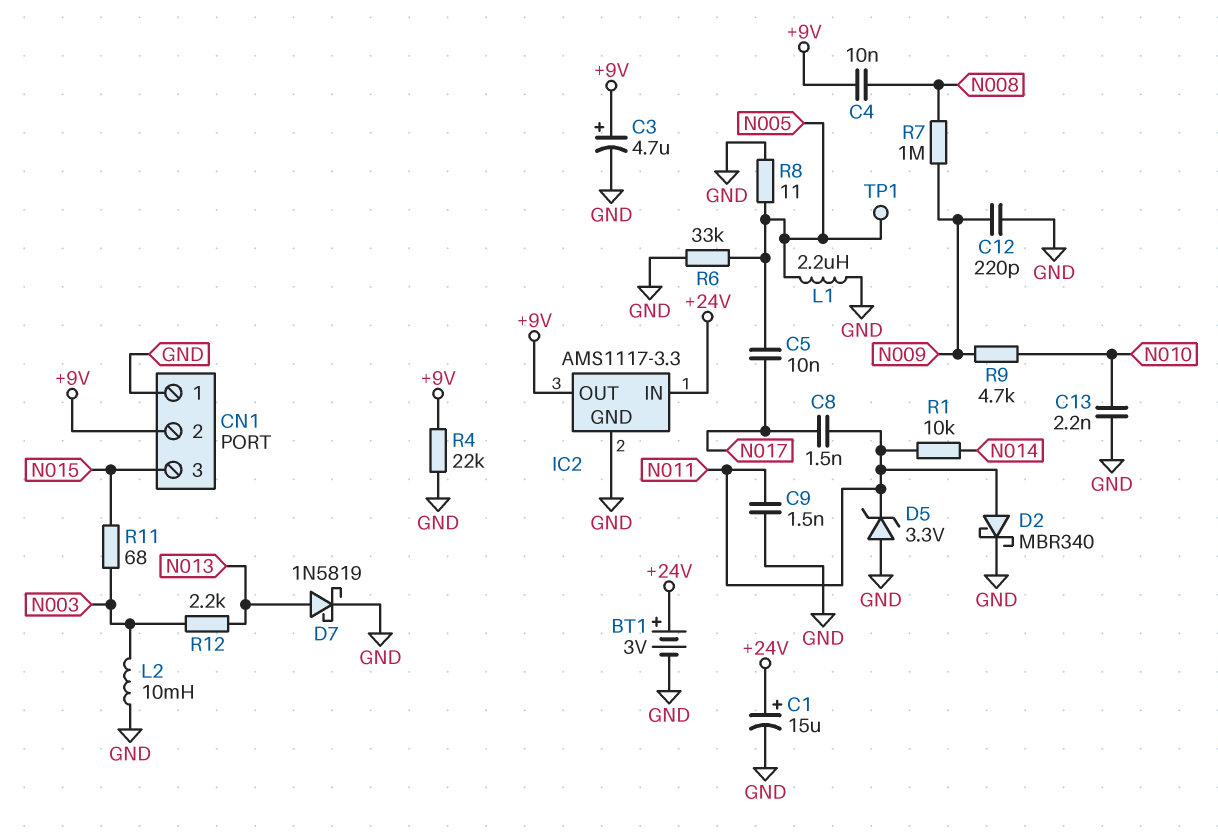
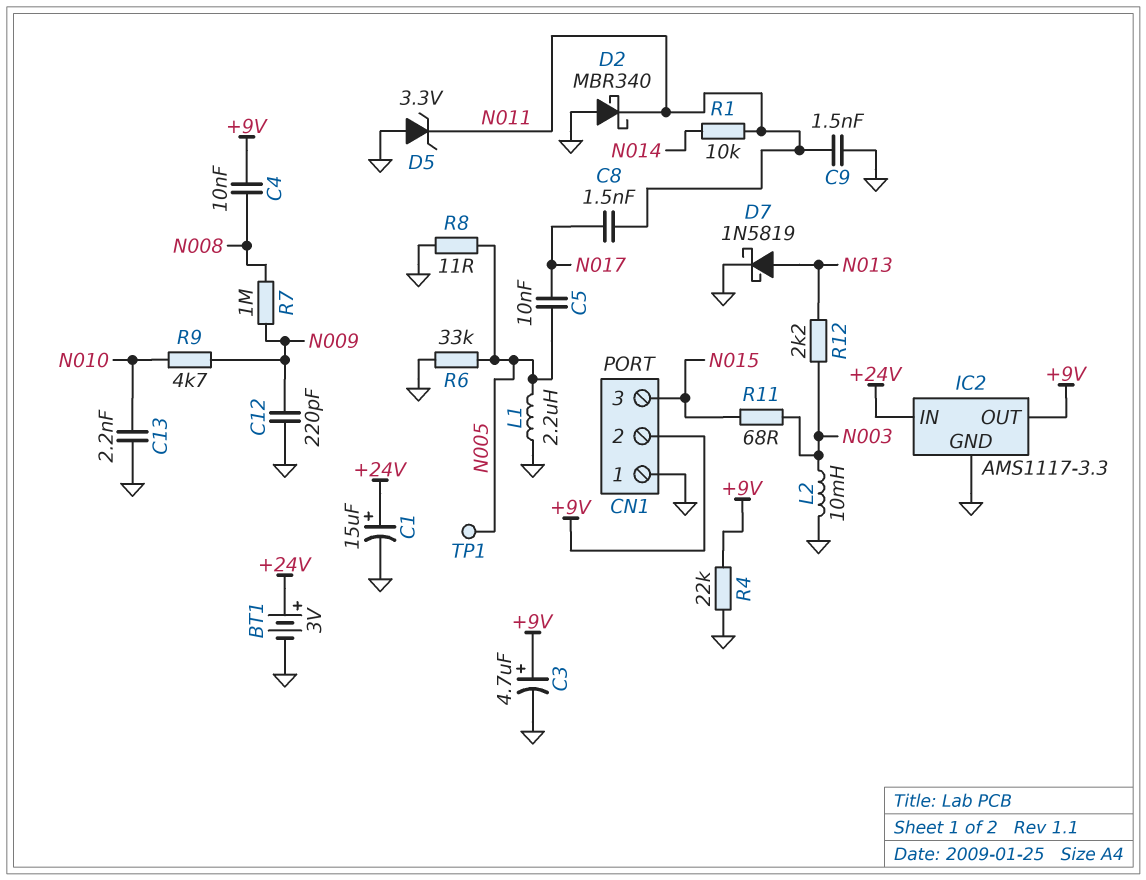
D2: schottky MBR340 (A N011, K GND) -> schottky MBR340 (A GND, K N011)

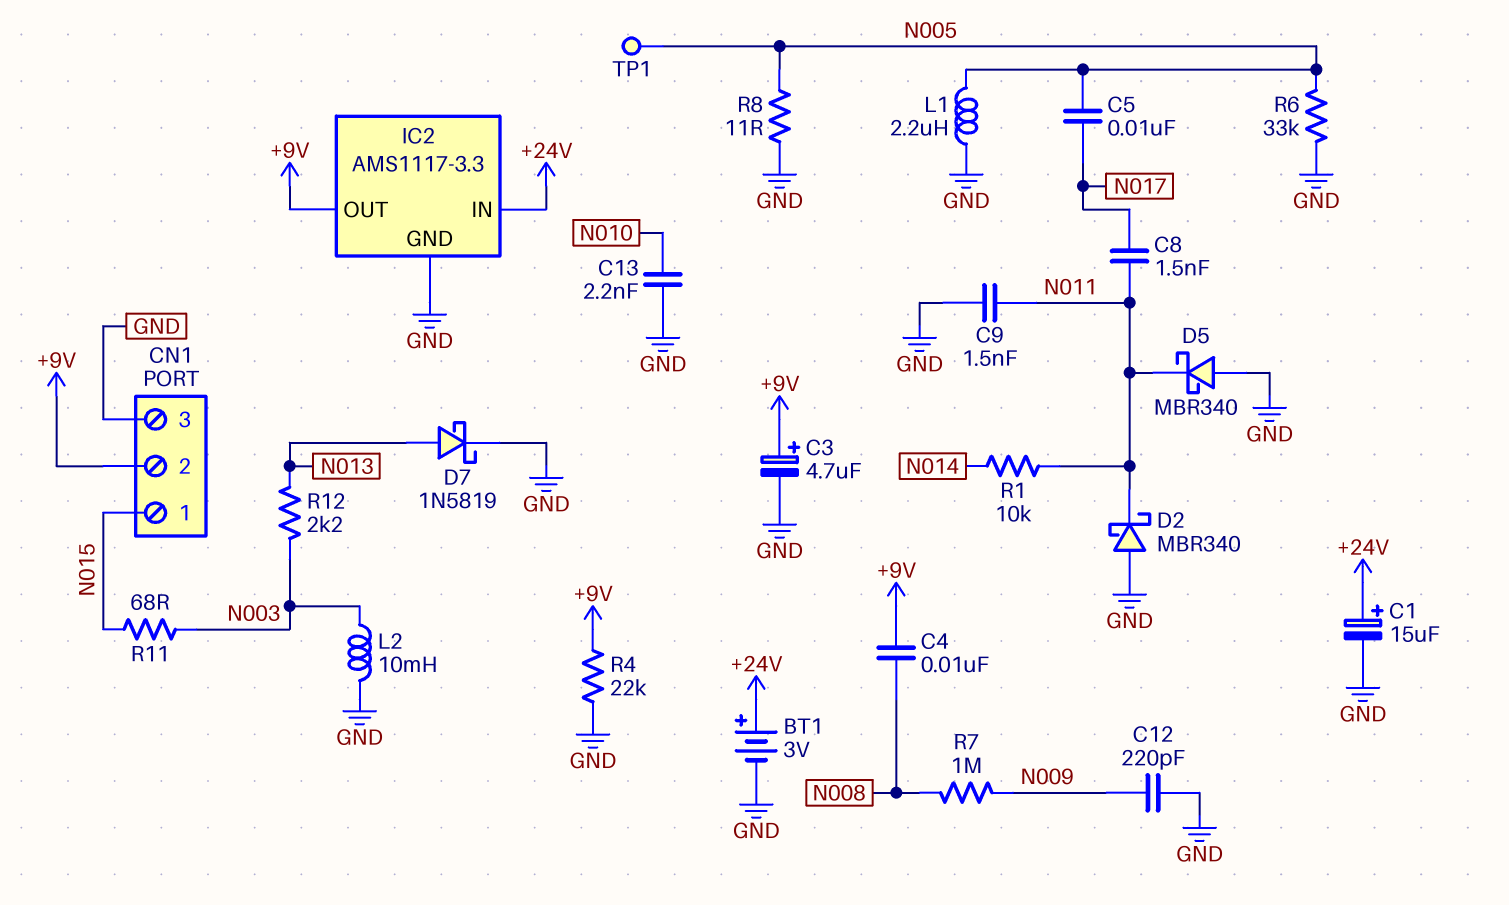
CN1 pin 1: GND -> N015
CN1 pin 3: N015 -> GND
D5: zener 3.3V (A GND, K N011) -> schottky MBR340 (A GND, K N011)
R9: 4.7k (N009, N010) -> none

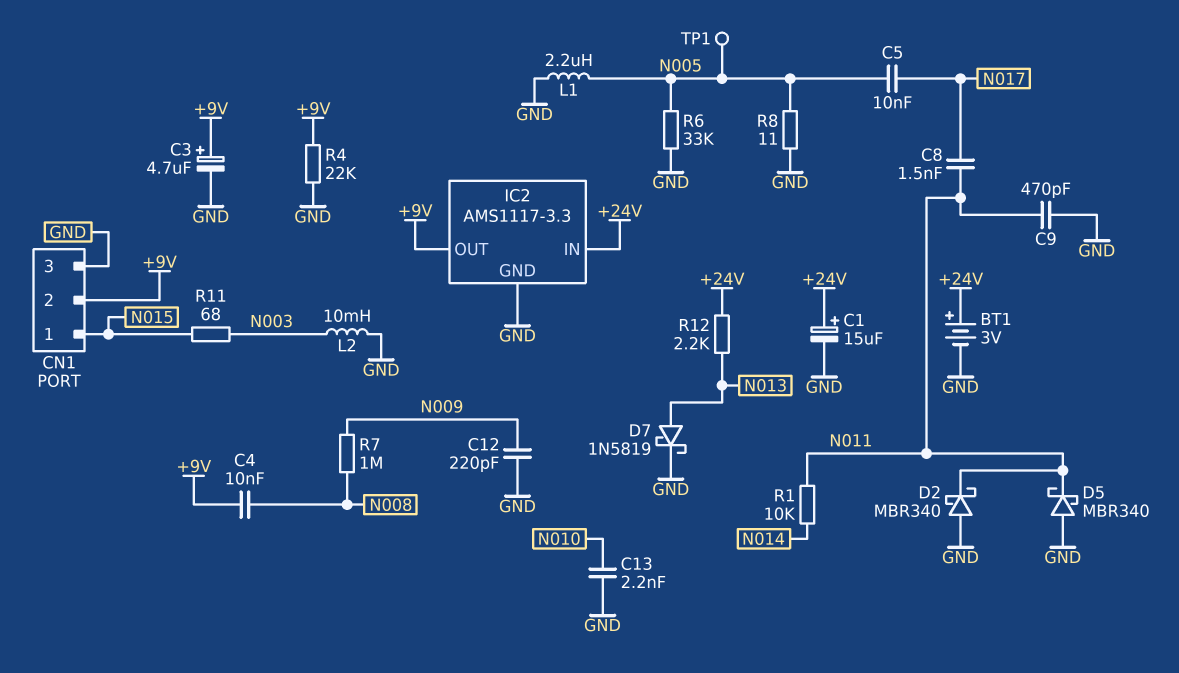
C9: 1.5nF (GND, N011) -> 470pF (GND, N011)
R12: 2.2k (N003, N013) -> 2.2k (+24V, N013)

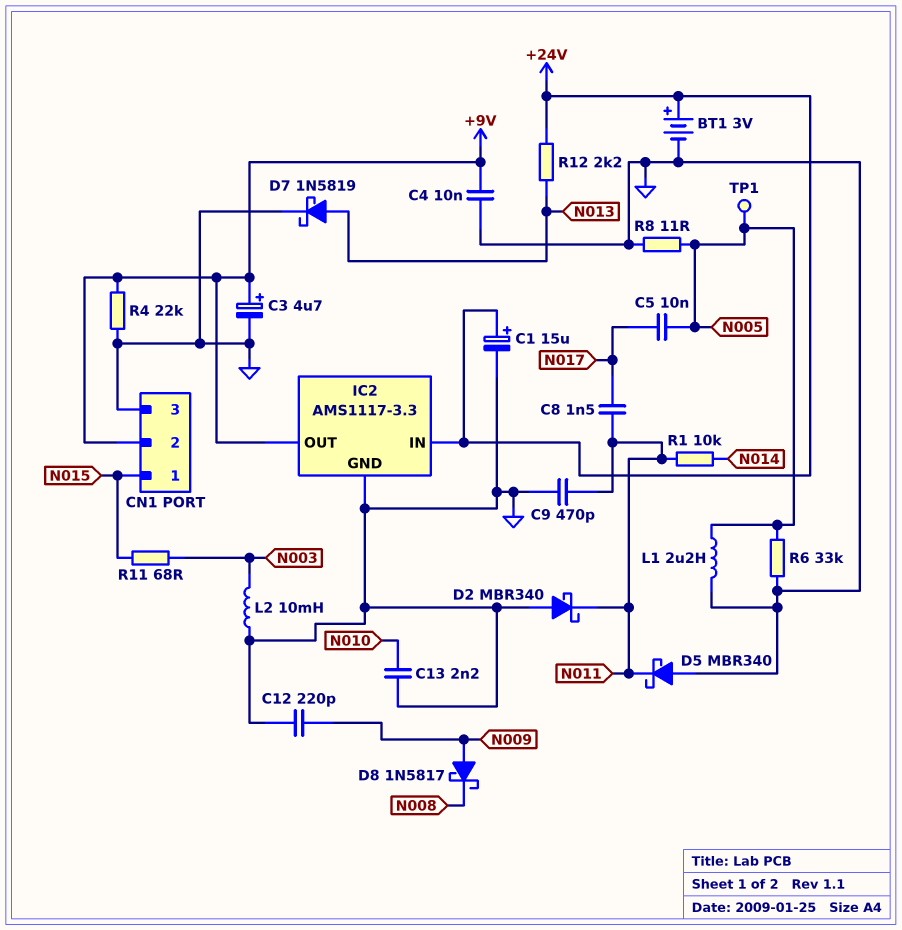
C4: 10nF (+9V, N008) -> 10nF (+9V, GND)
D8: none -> schottky 1N5817 (A N009, K N008)
R7: 1M (N008, N009) -> none

